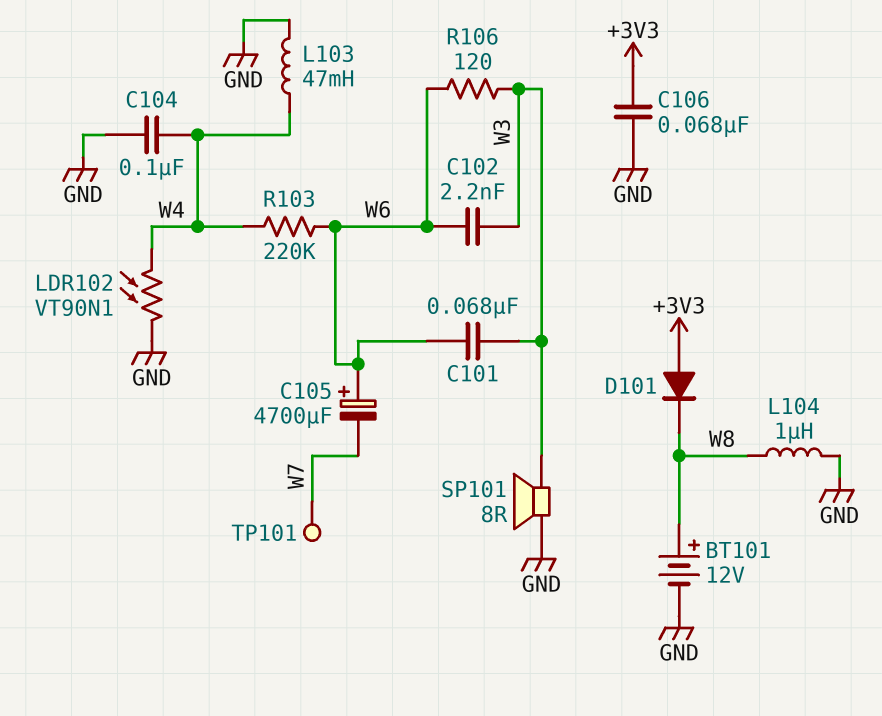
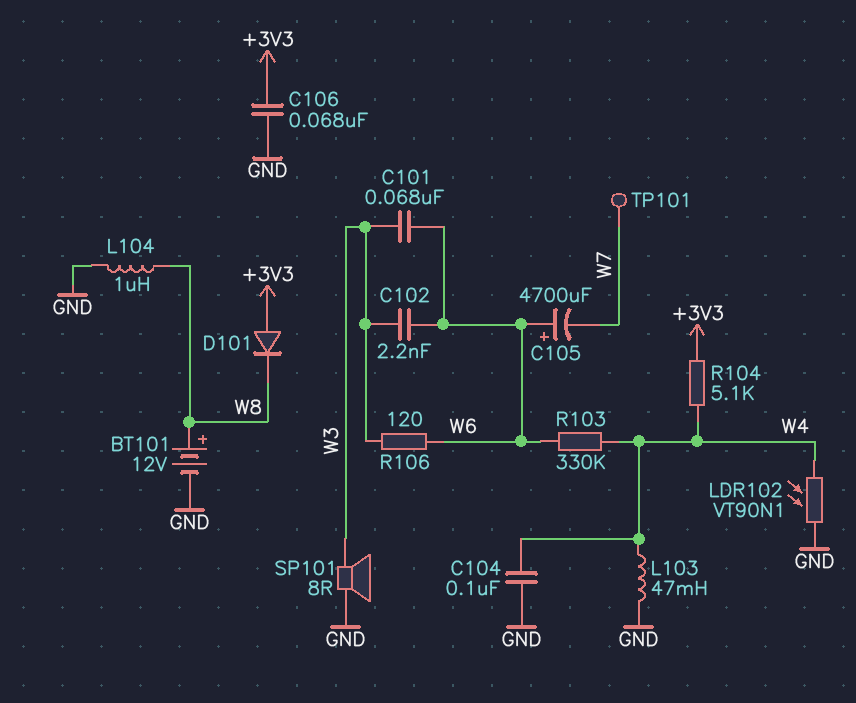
R103: 220k (W4, W6) -> 330k (W4, W6)
R104: none -> 5.1k (+3V3, W4)

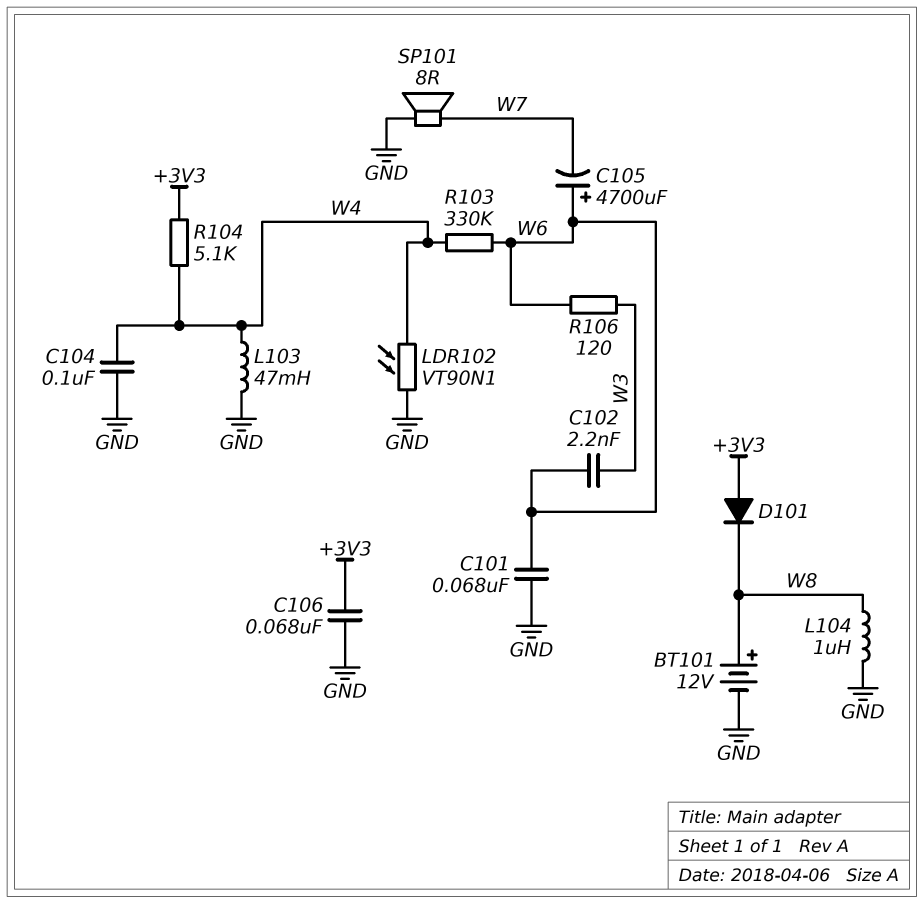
C101: 68nF (W3, W6) -> 68nF (GND, W6)
SP101: speaker 8R (GND, W3) -> speaker 8R (GND, W7)
TP101: test point (W7) -> none

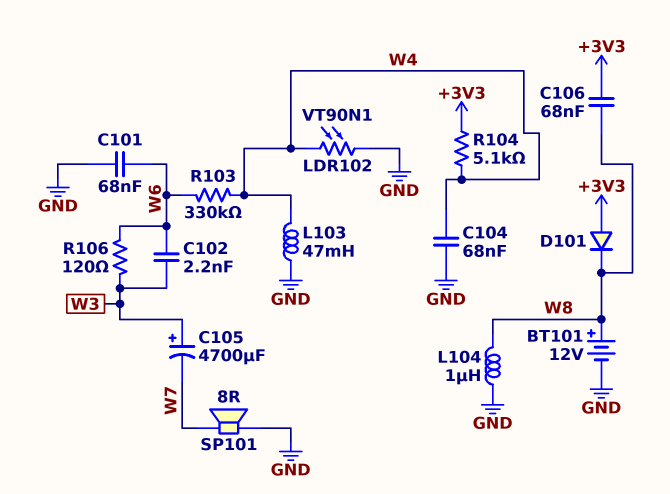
C104: 100nF (GND, W4) -> 68nF (GND, W4)
C105: 4700uF (plus W6, minus W7) -> 4700uF (plus W3, minus W7)
C106: 68nF (+3V3, GND) -> 68nF (+3V3, W8)

